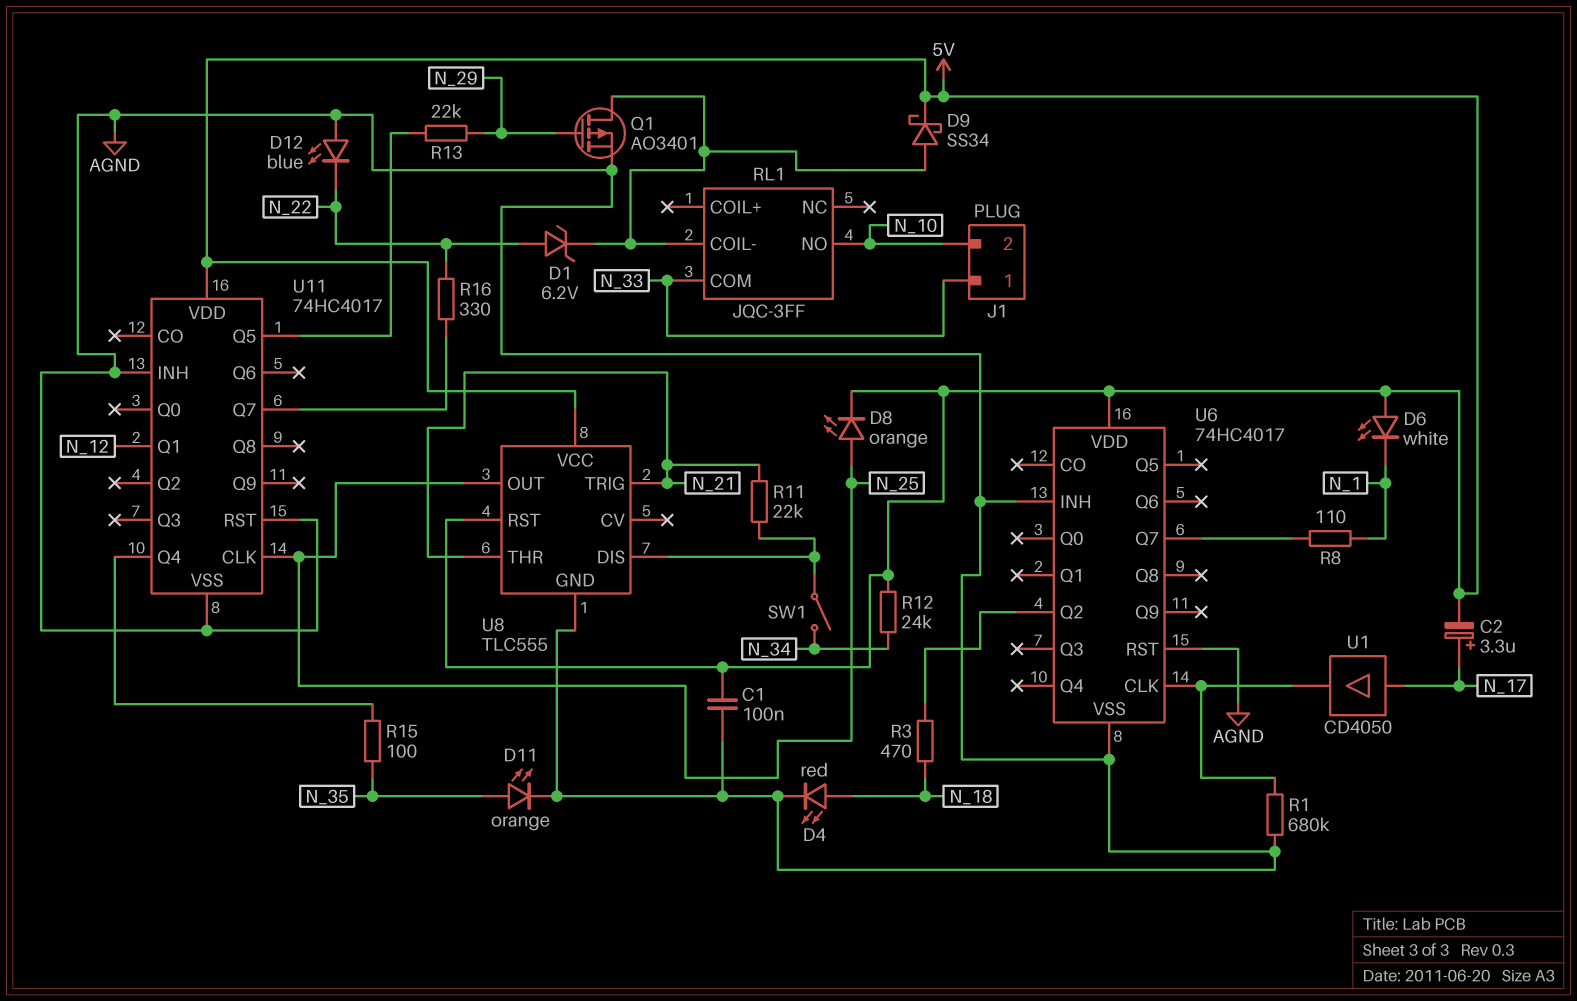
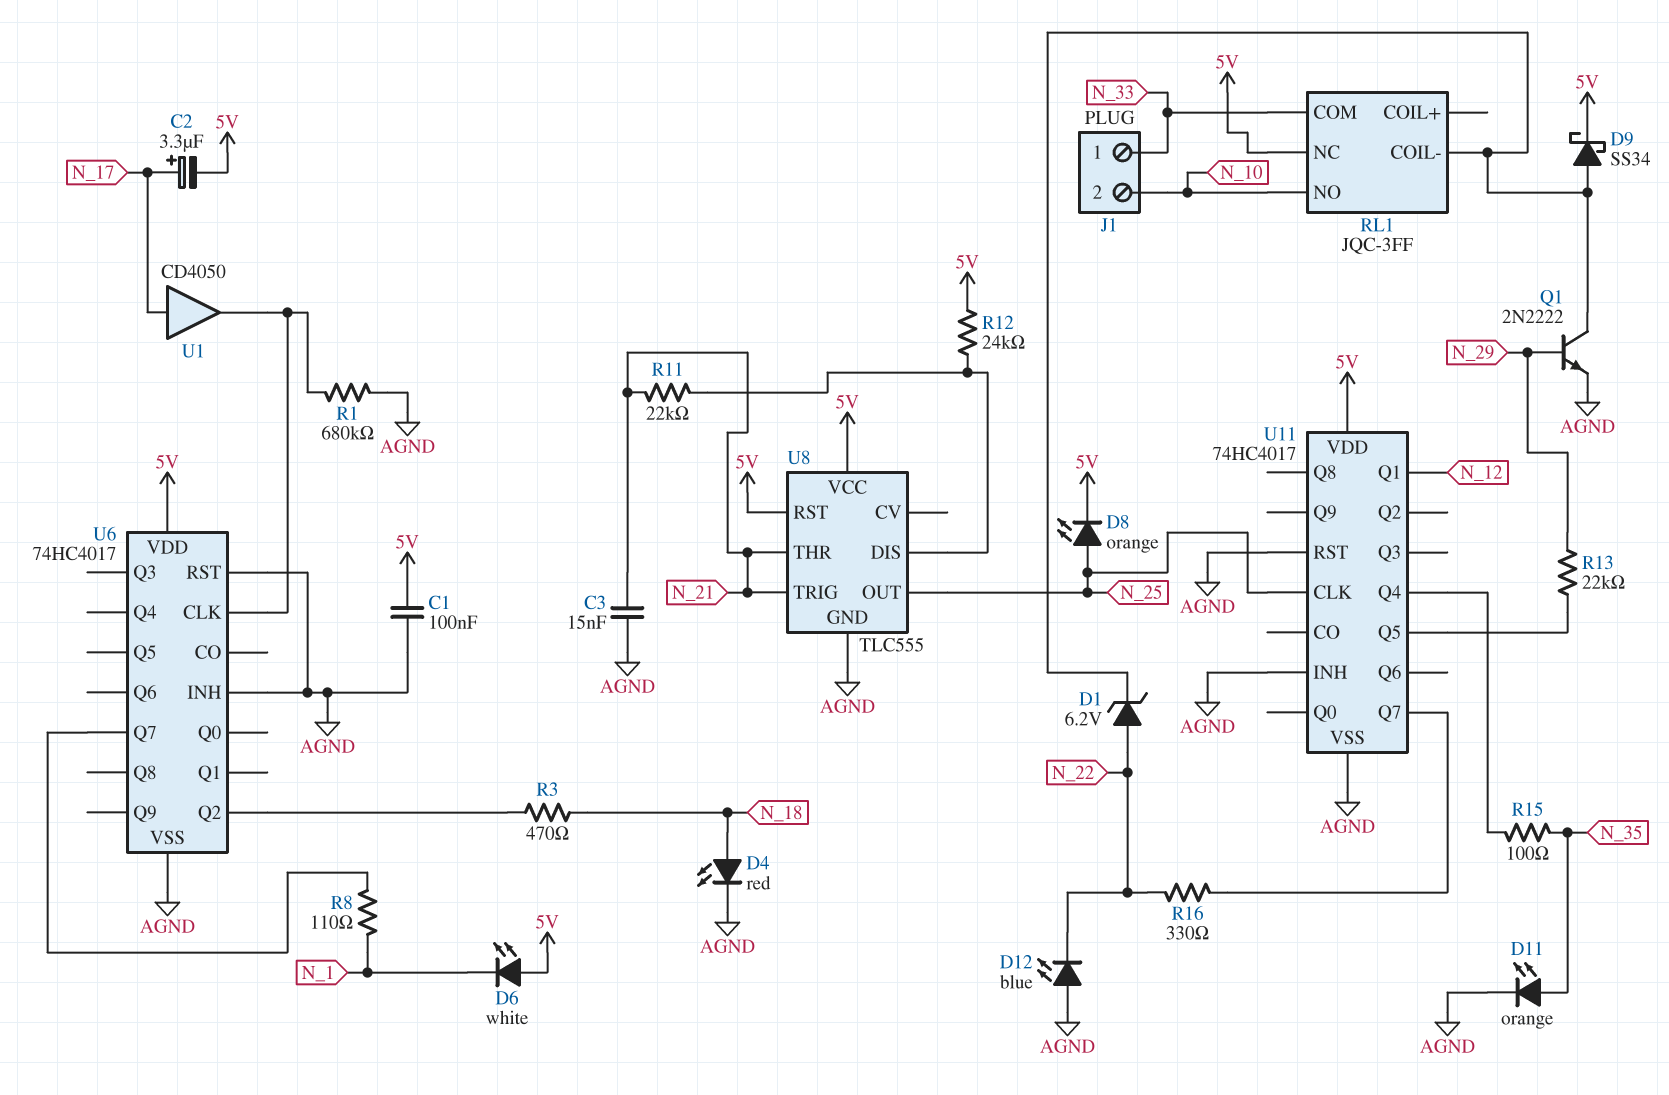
C3: none -> 15nF (AGND, N_21)
Q1: PMOS AO3401 (G N_29, D RL1/COIL-, S AGND) -> NPN 2N2222 (B N_29, C RL1/COIL-, E AGND)
R12: 24k (5V, N_34) -> 24k (5V, U8/DIS)
RL1 pin NC: none -> 5V
SW1: switch (N_34, U8/DIS) -> none

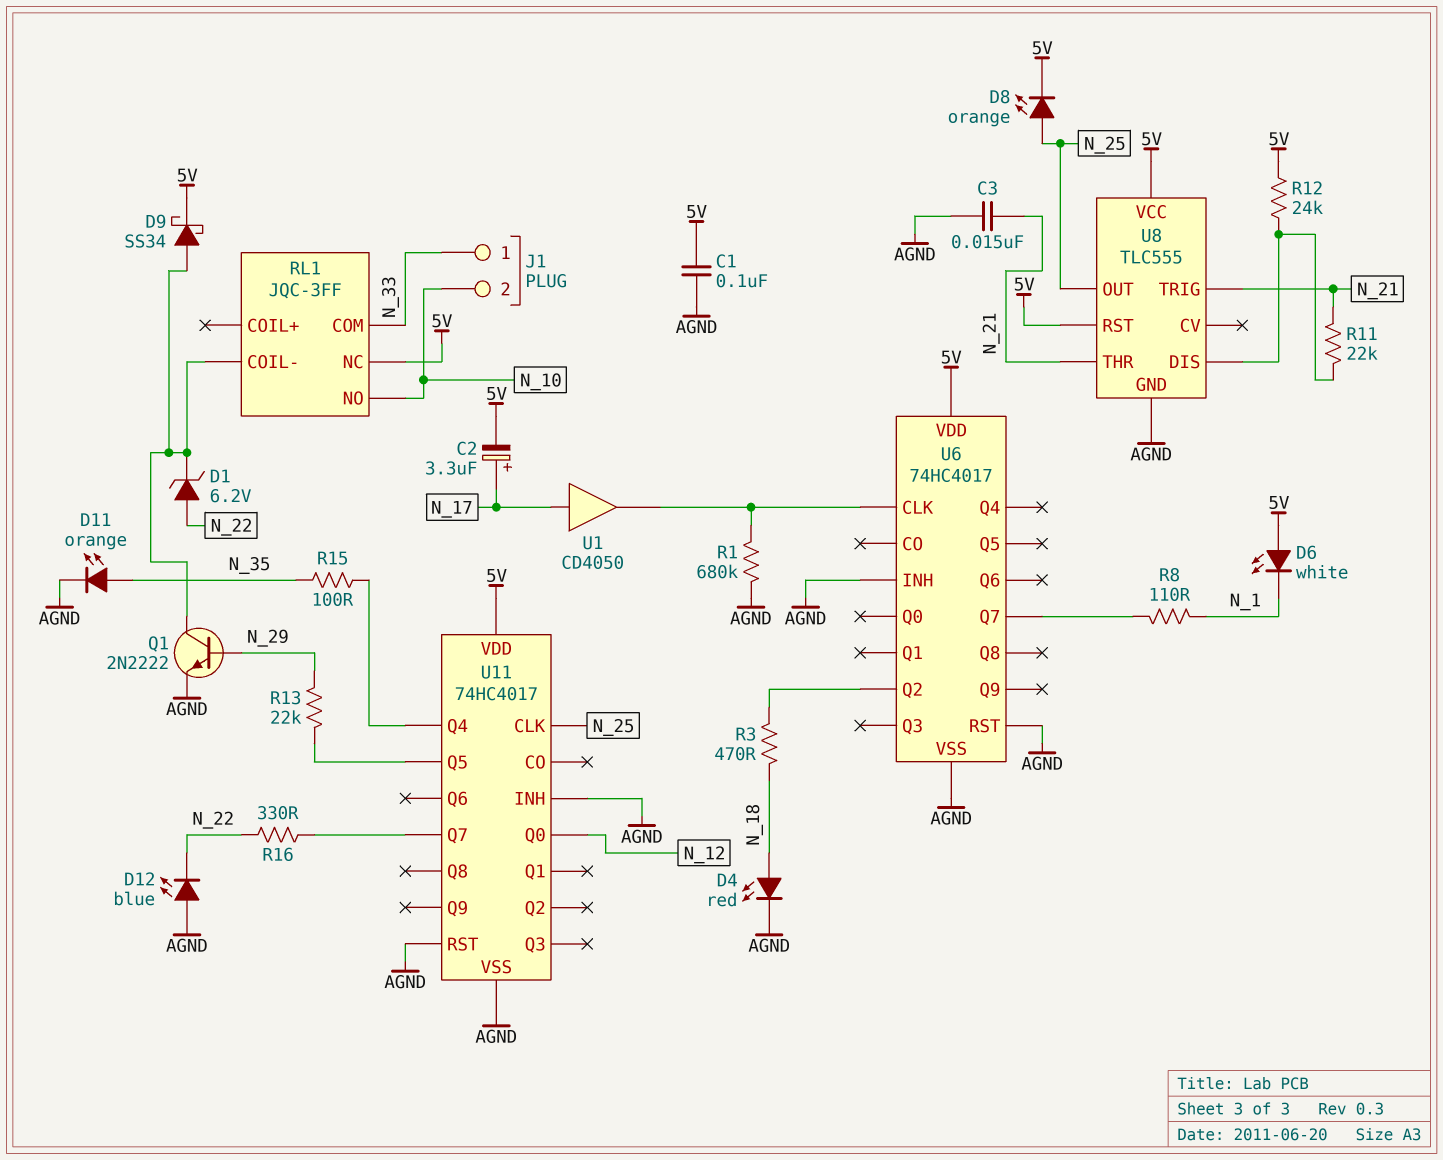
U11 pin Q0: none -> N_12
U11 pin Q1: N_12 -> none

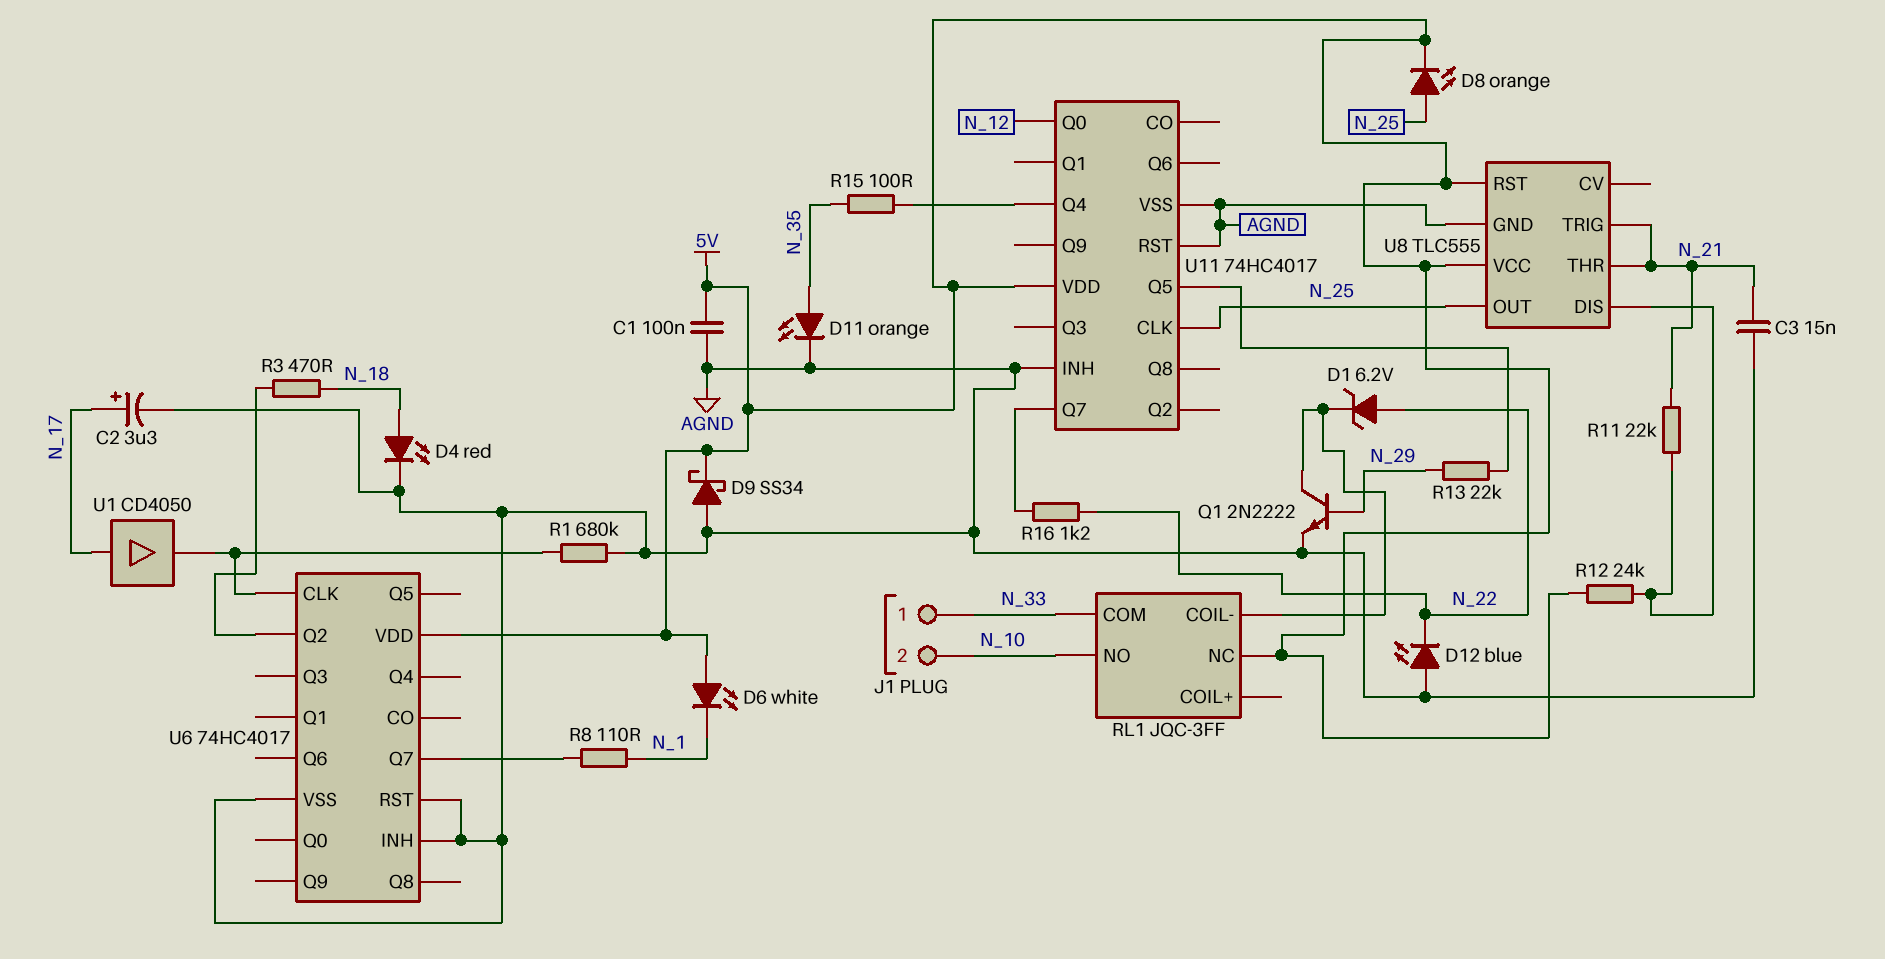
C2: 3.3uF (plus N_17, minus 5V) -> 3.3uF (plus N_17, minus AGND)
D9: schottky SS34 (A RL1/COIL-, K 5V) -> schottky SS34 (A AGND, K 5V)
R16: 330 (N_22, U11/Q7) -> 1.2k (N_22, U11/Q7)

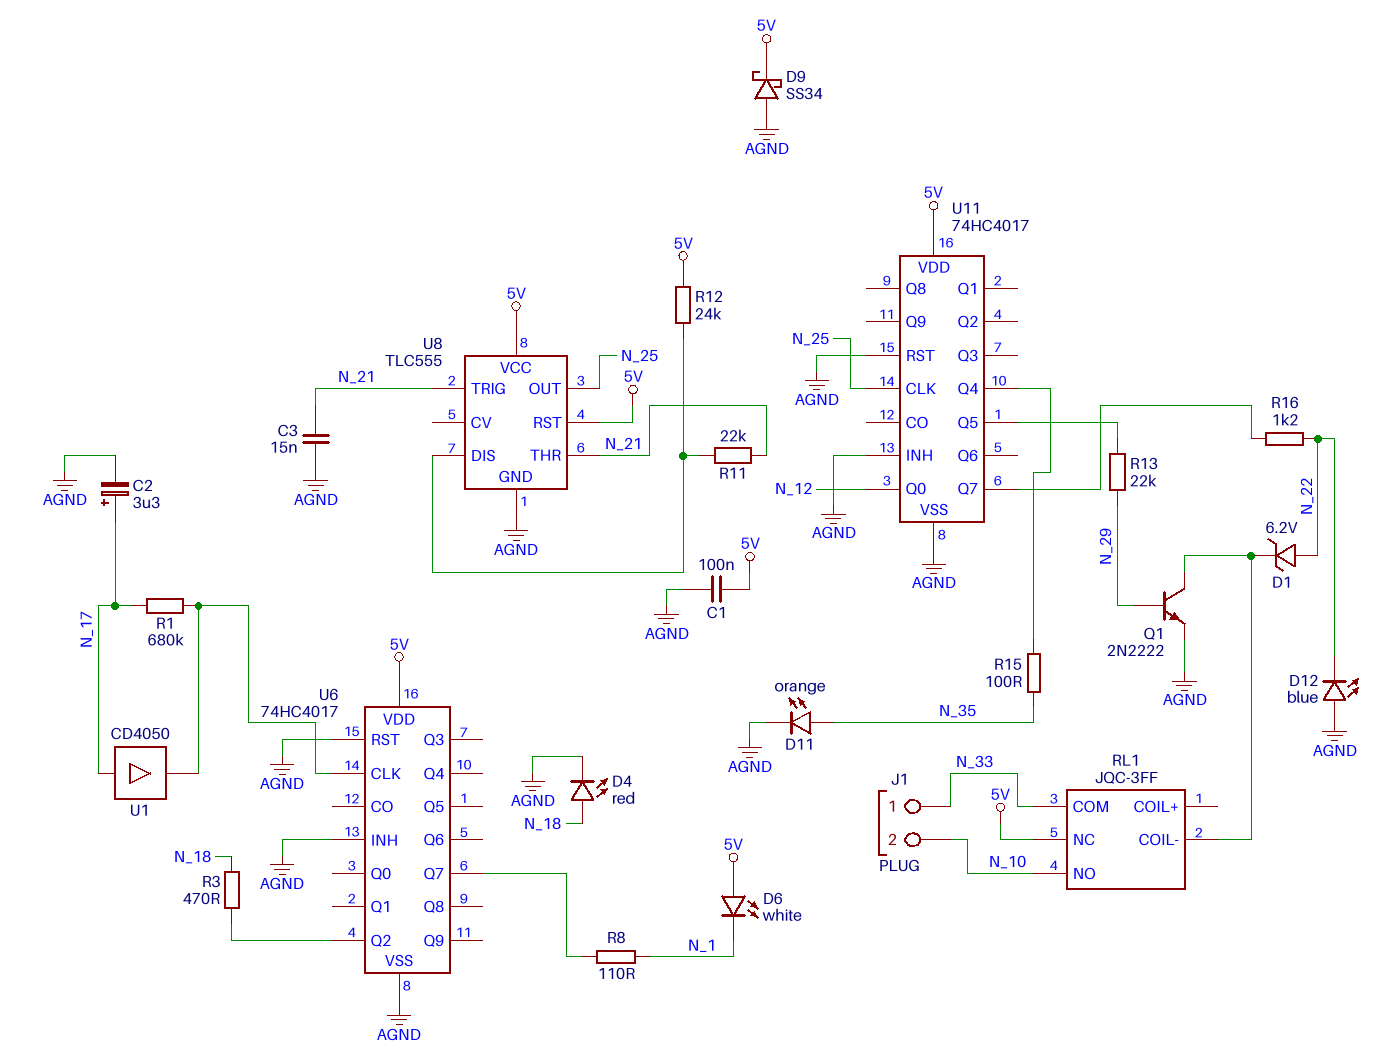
D8: LED orange (A N_25, K 5V) -> none
R1: 680k (AGND, U6/CLK) -> 680k (N_17, U6/CLK)

